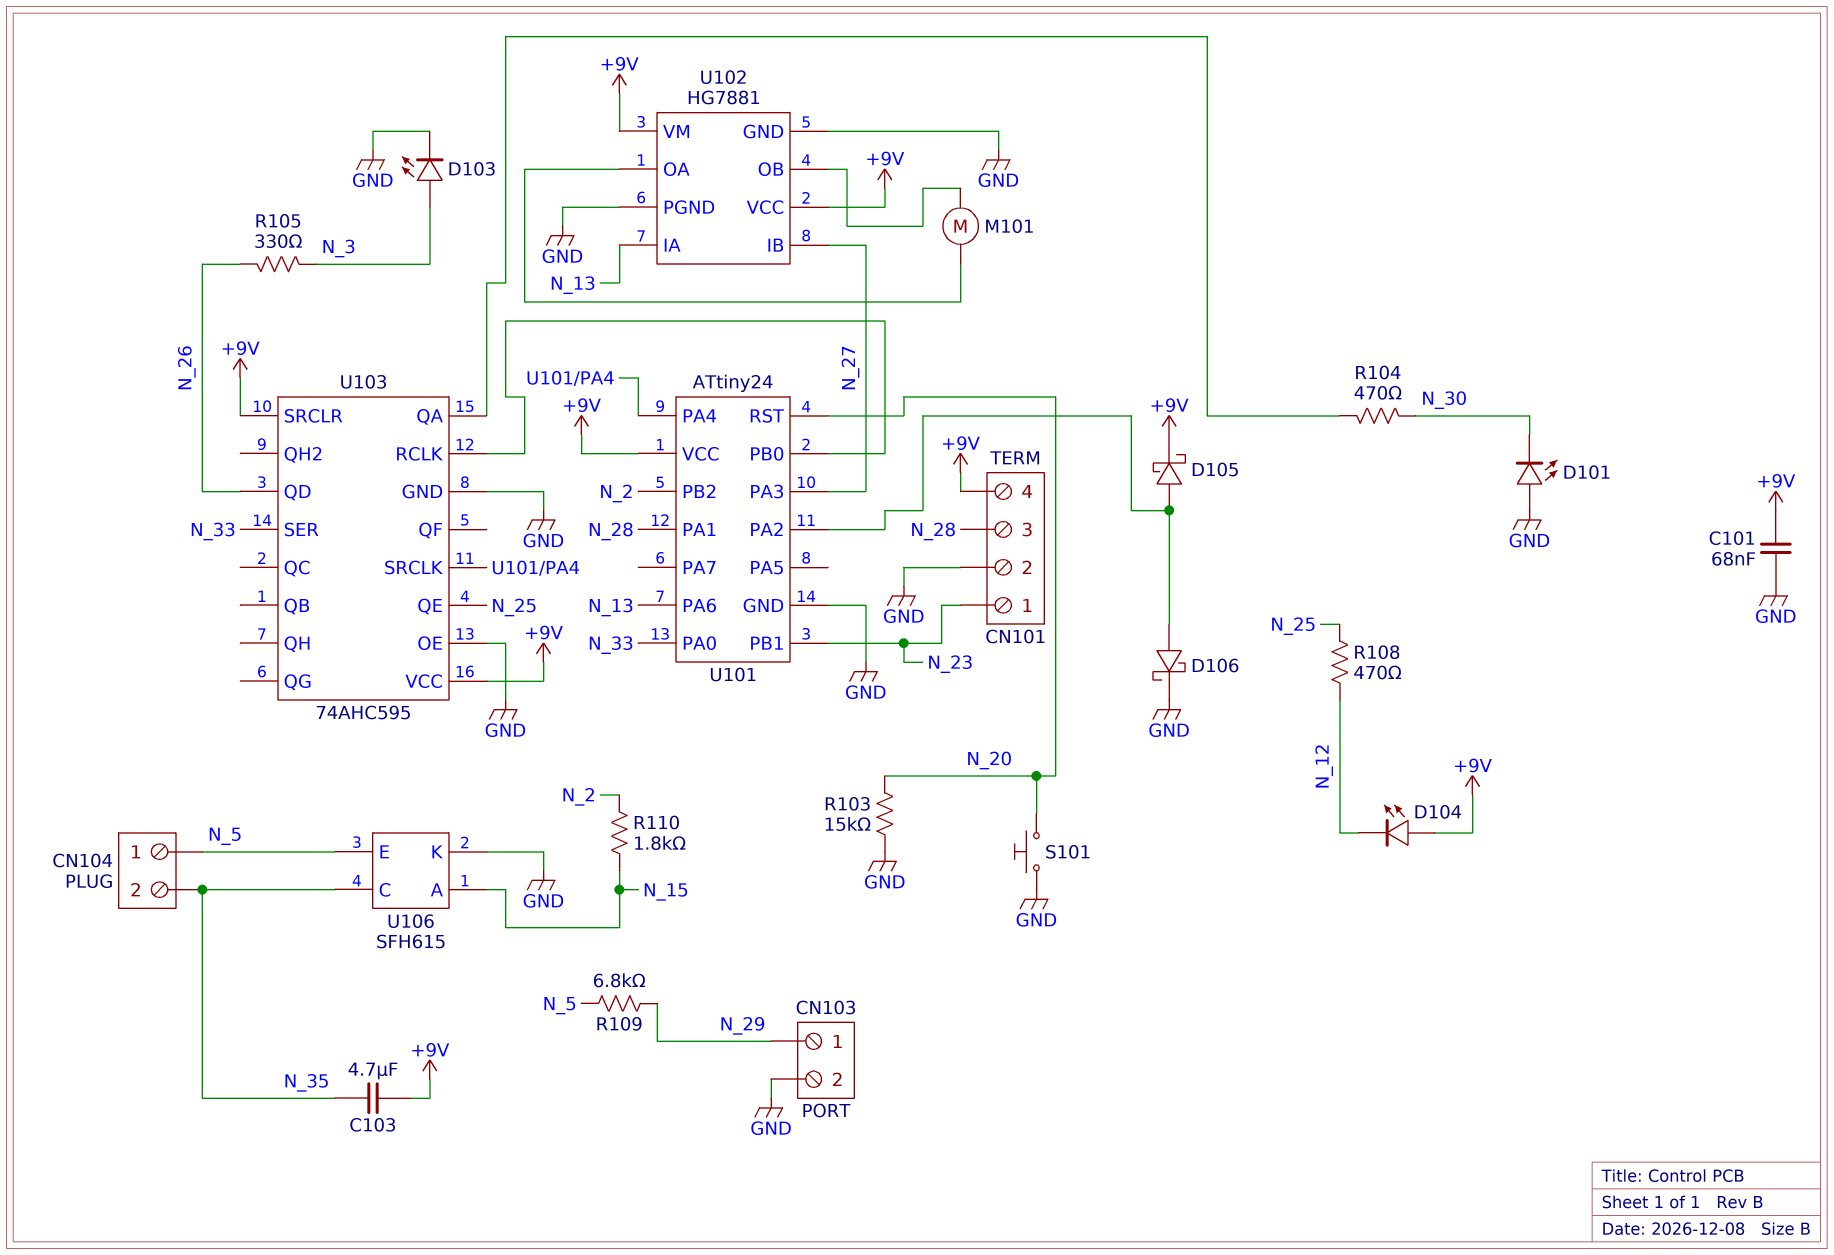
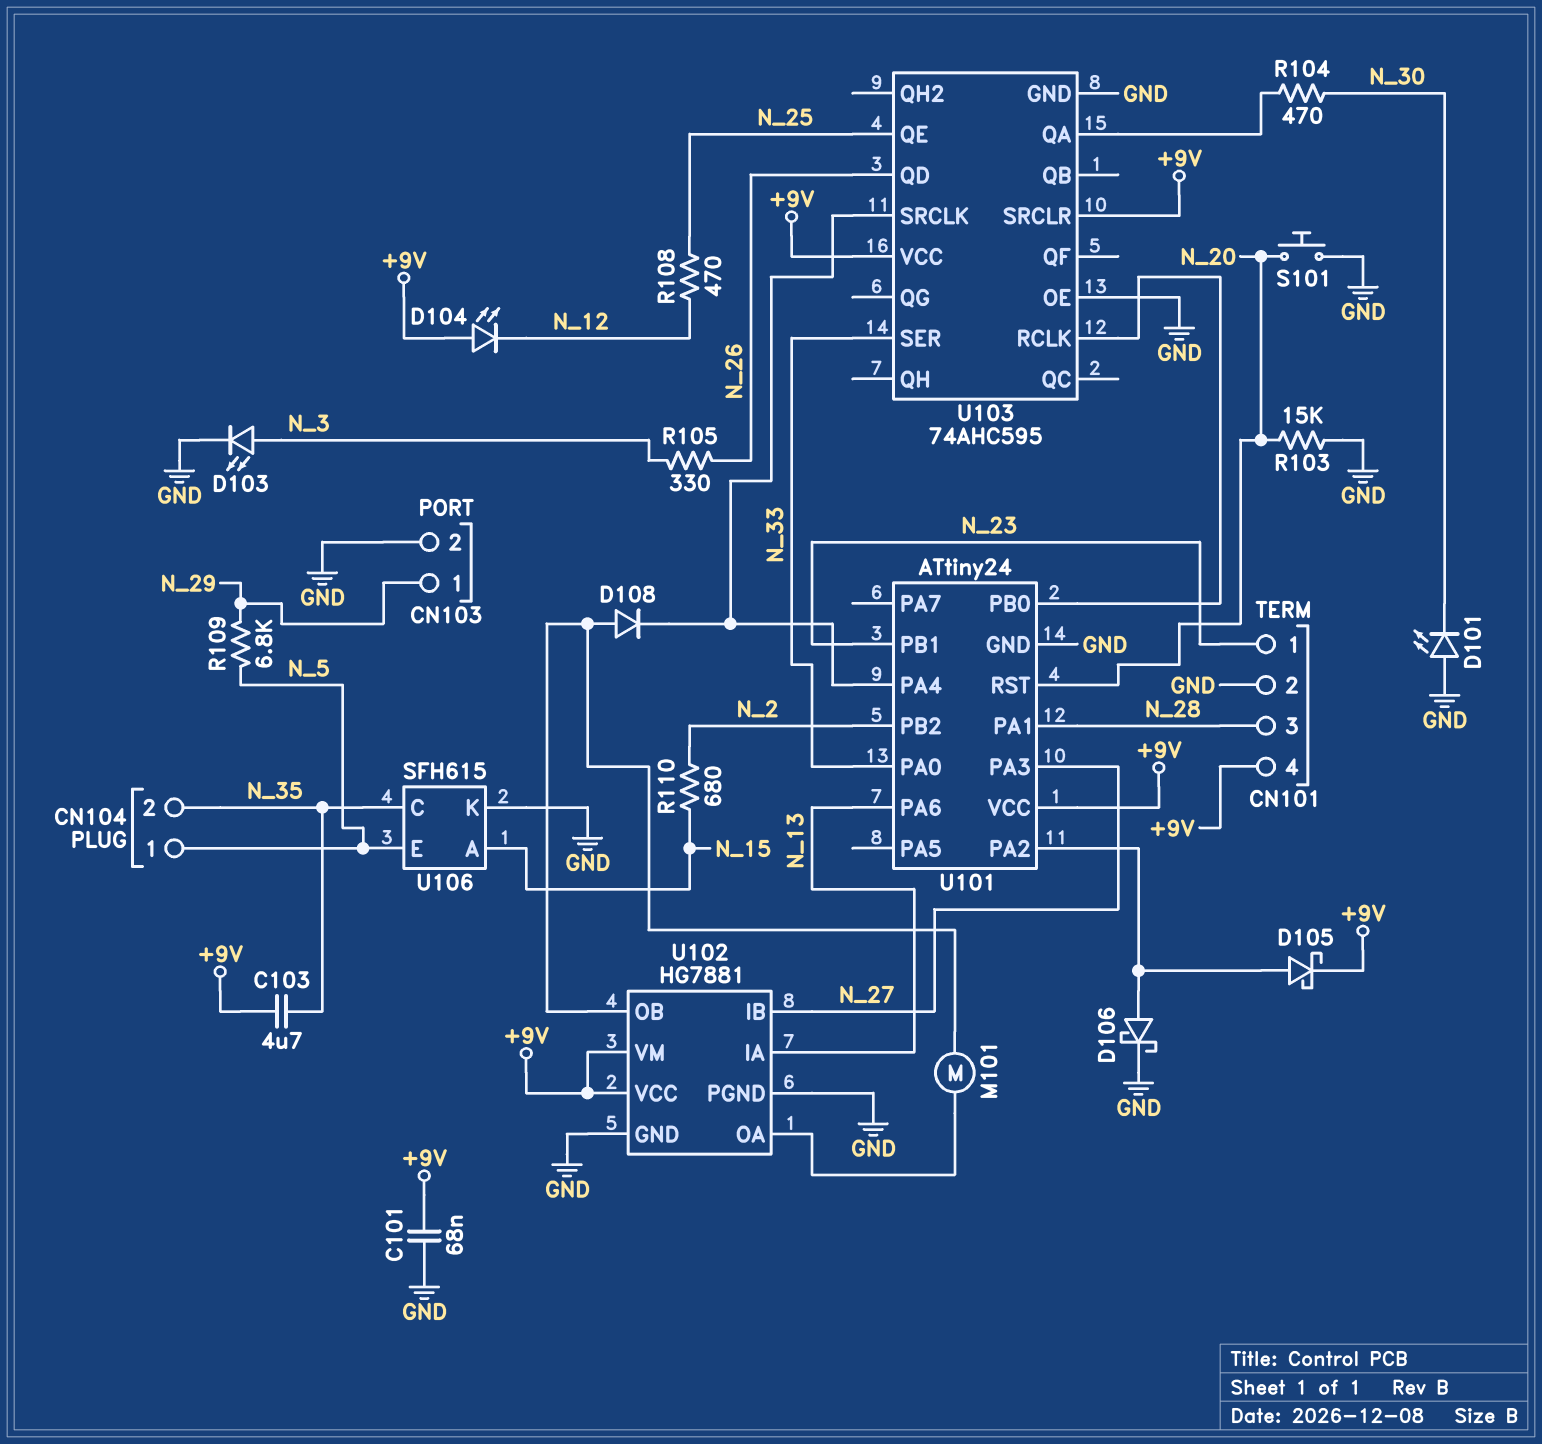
D108: none -> diode (A U102/OB, K U101/PA4)
R110: 1.8k (N_2, N_15) -> 680 (N_2, N_15)

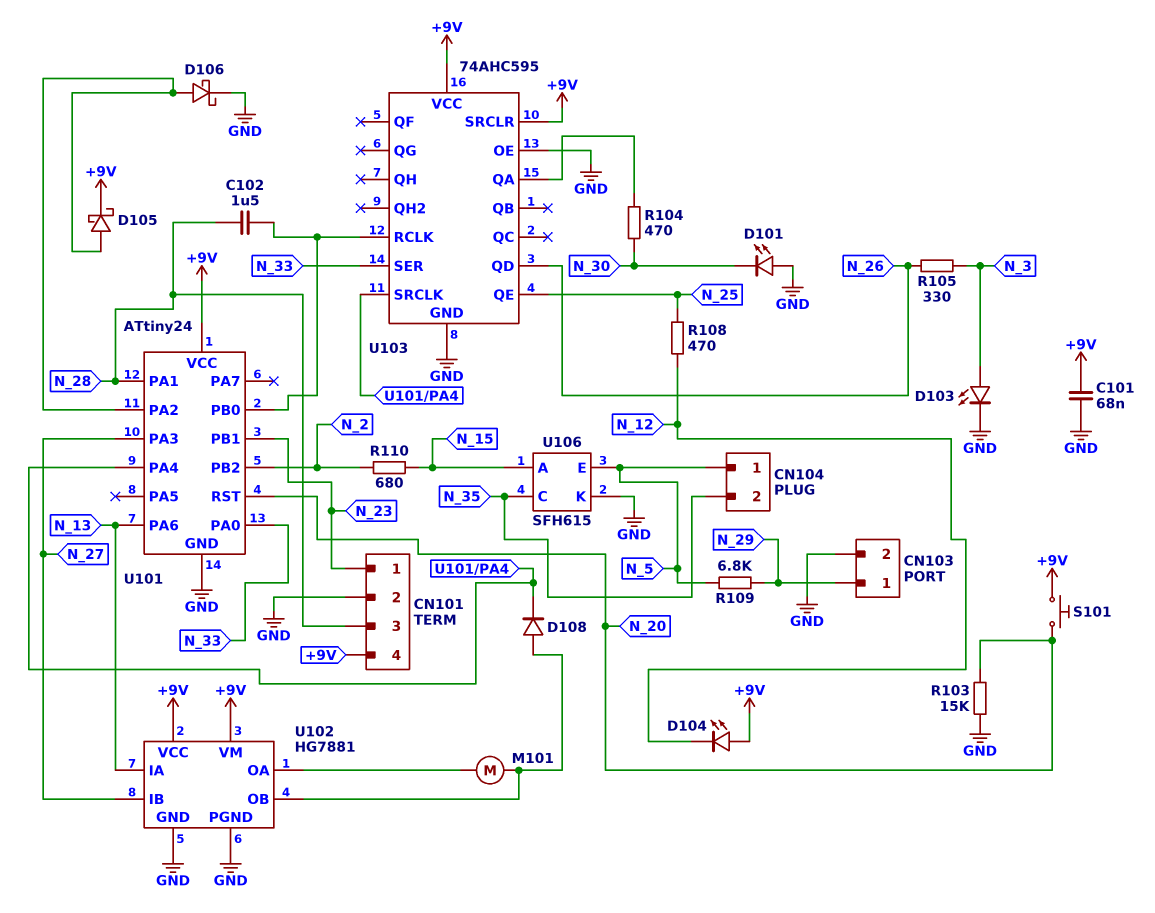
C102: none -> 1.5uF (N_28, U101/PB0)
C103: 4.7uF (+9V, N_35) -> none
S101: button (GND, N_20) -> button (+9V, N_20)

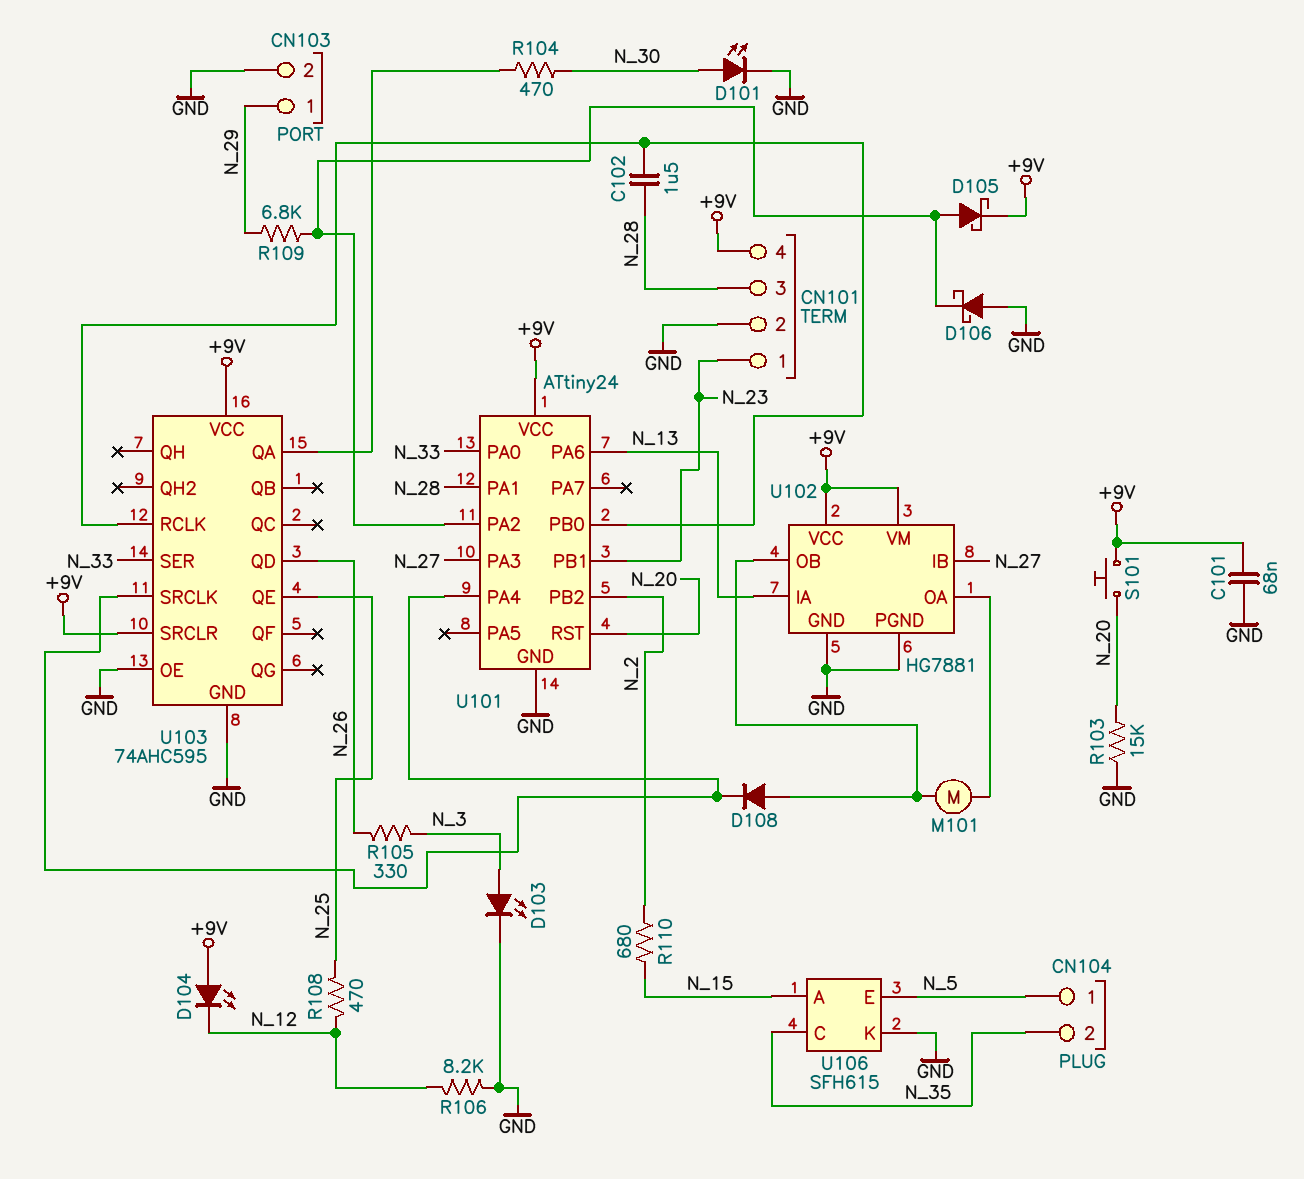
D101: LED (A GND, K N_30) -> LED (A N_30, K GND)
D106: schottky (A U101/PA2, K GND) -> schottky (A GND, K U101/PA2)
R106: none -> 8.2k (GND, N_12)
R109: 6.8k (N_5, N_29) -> 6.8k (N_29, U101/PA2)

